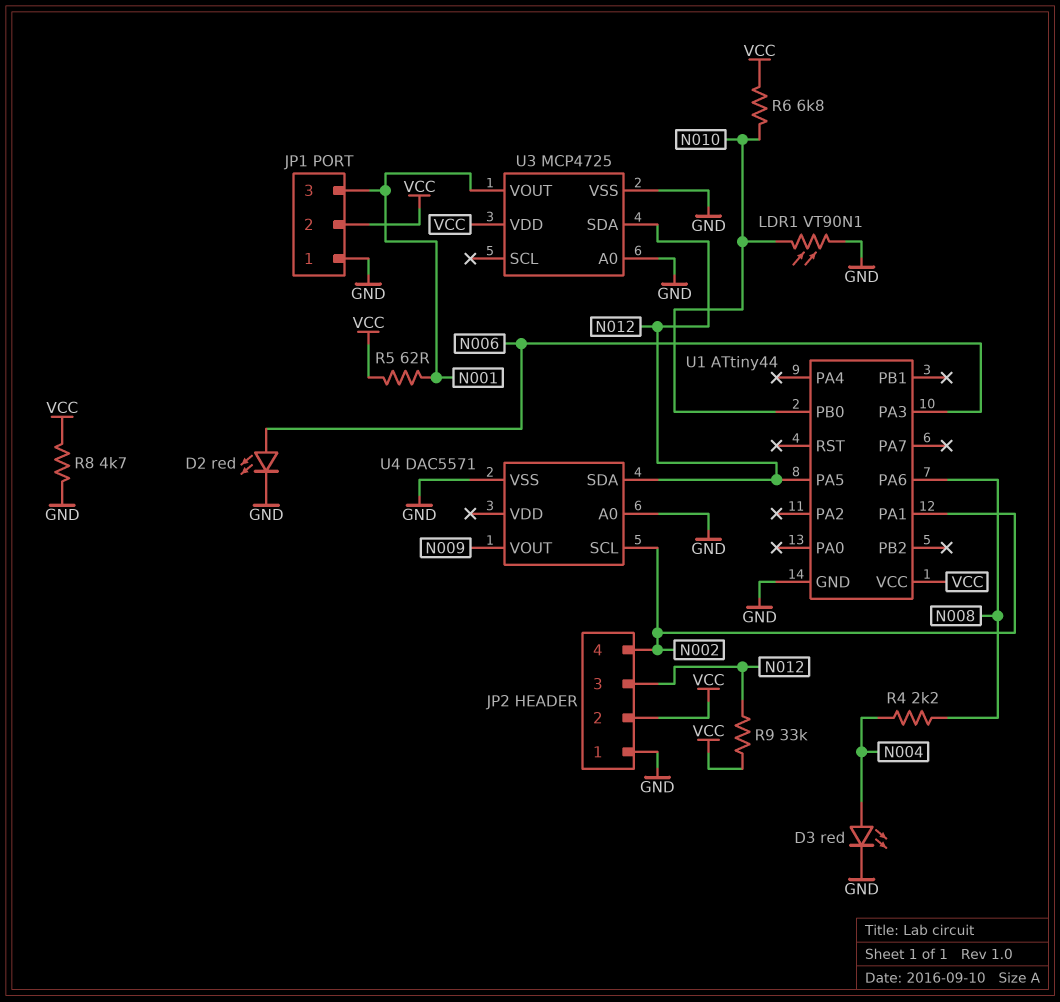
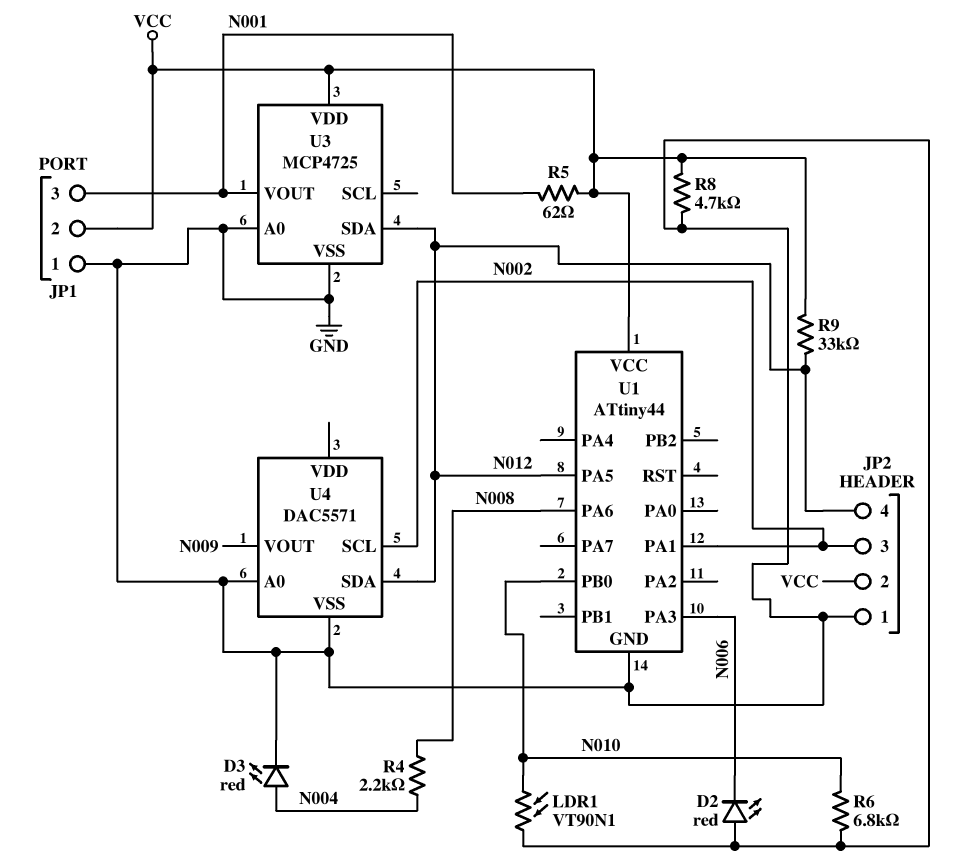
D2: LED red (A N006, K GND) -> LED red (A GND, K N006)
JP2 pin 3: N012 -> N002
JP2 pin 4: N002 -> N012
R6: 6.8k (N010, VCC) -> 6.8k (GND, N010)

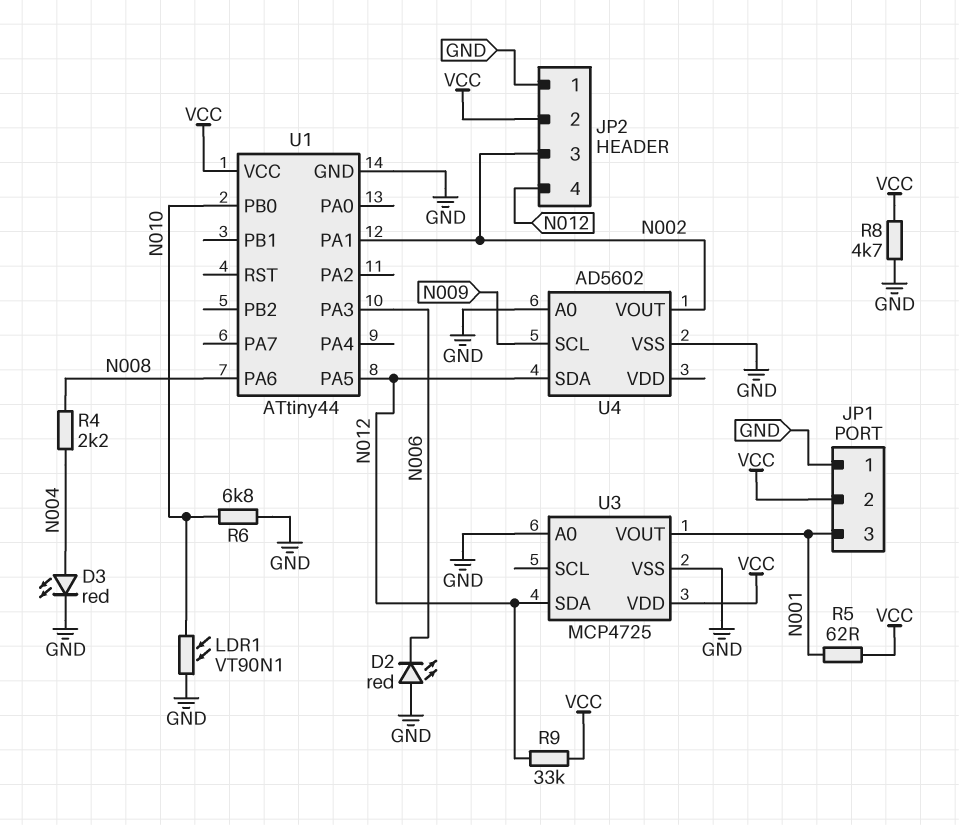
U4: DAC5571 -> AD5602
U4 pin SCL: N002 -> N009
U4 pin VOUT: N009 -> N002

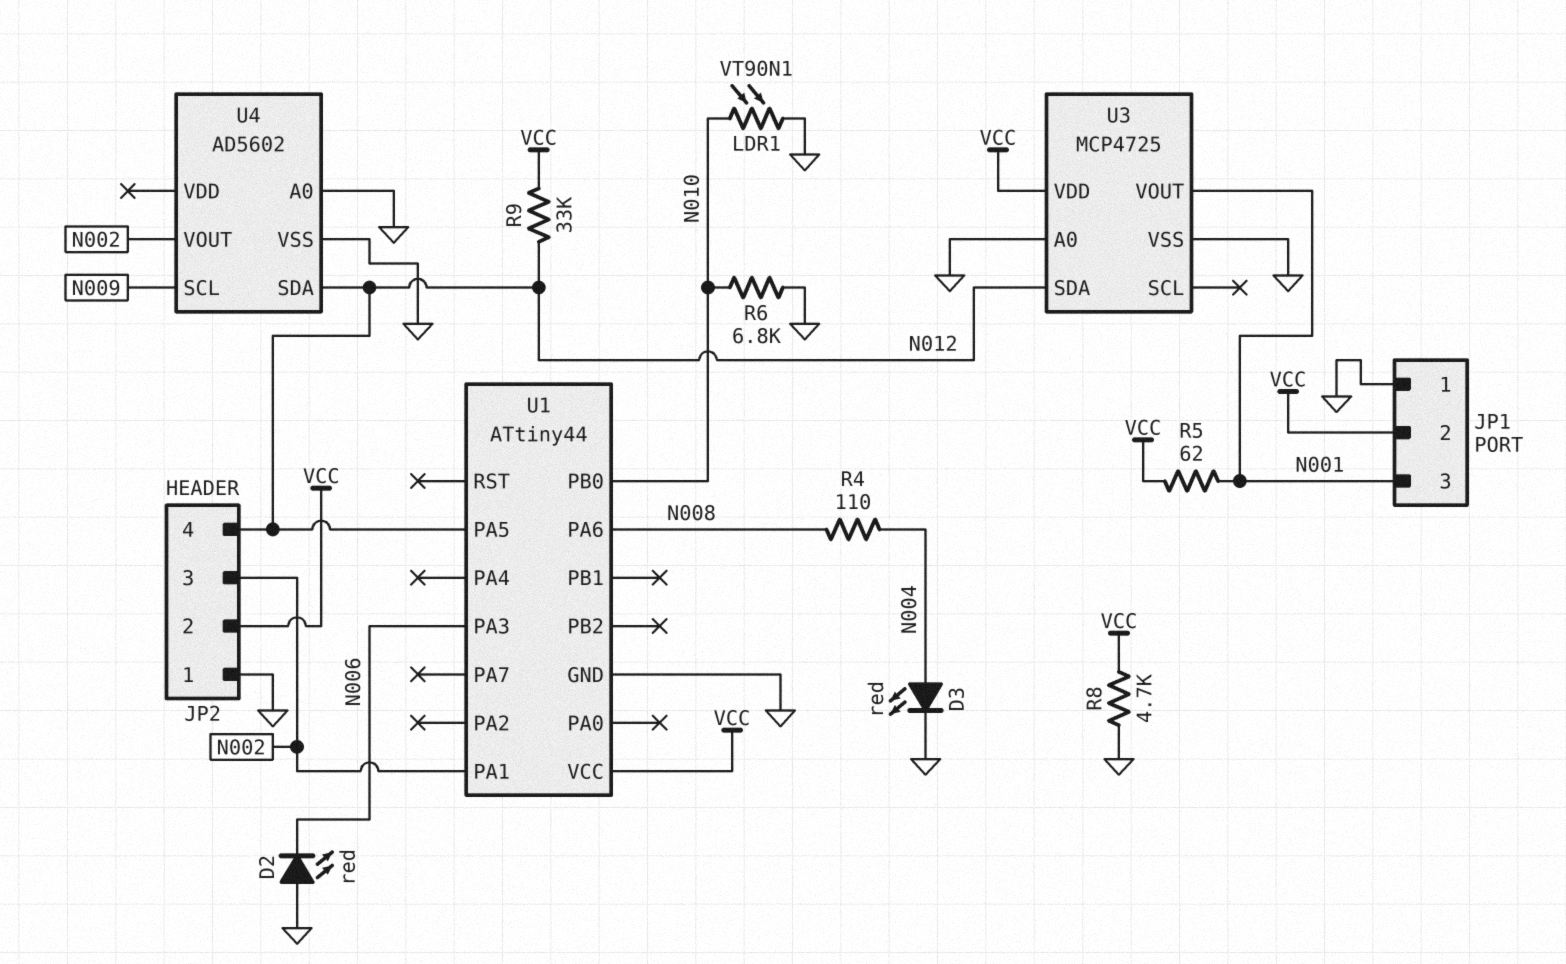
R4: 2.2k (N004, N008) -> 110 (N004, N008)

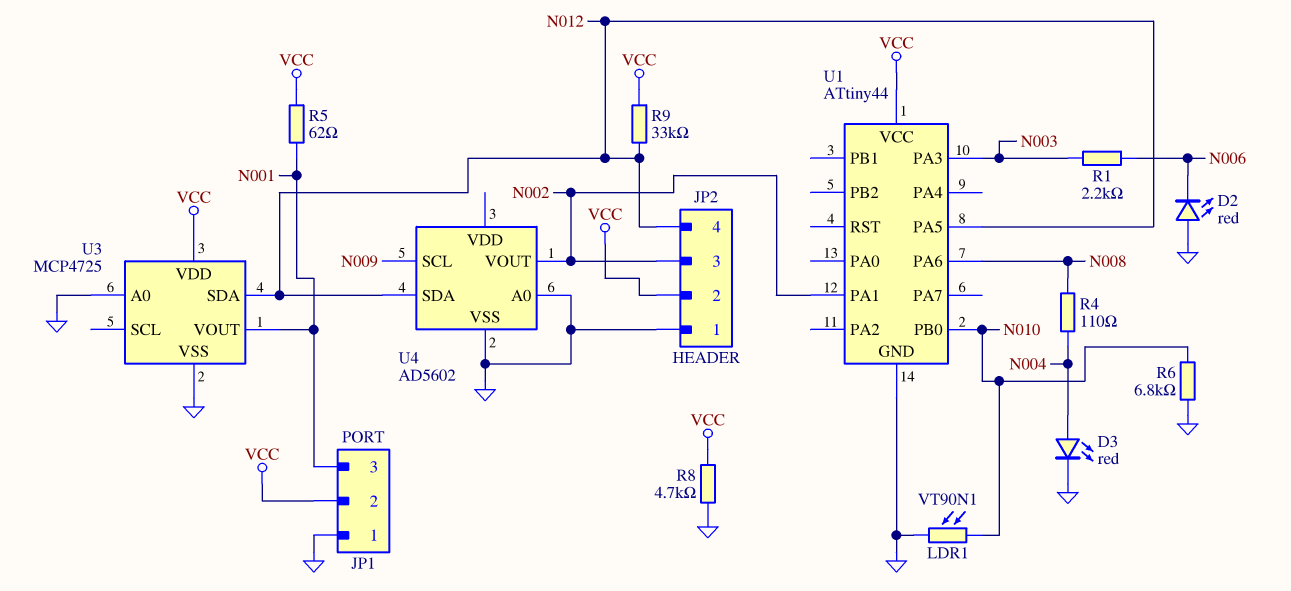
R1: none -> 2.2k (N003, N006)
U1 pin PA3: N006 -> N003

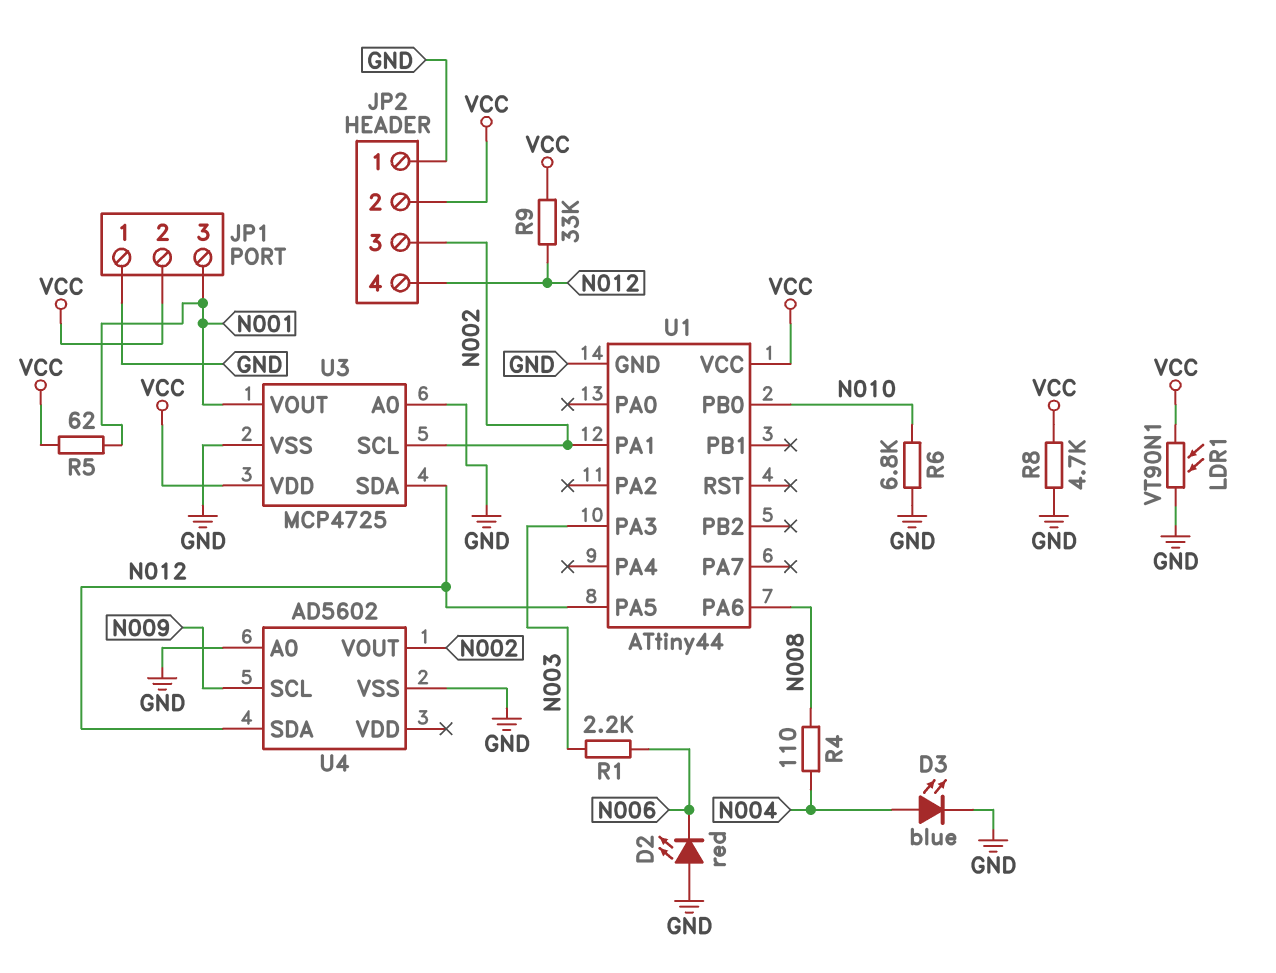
D3: LED red (A N004, K GND) -> LED blue (A N004, K GND)
LDR1: VT90N1 (GND, N010) -> VT90N1 (GND, VCC)
U3 pin SCL: none -> N002

